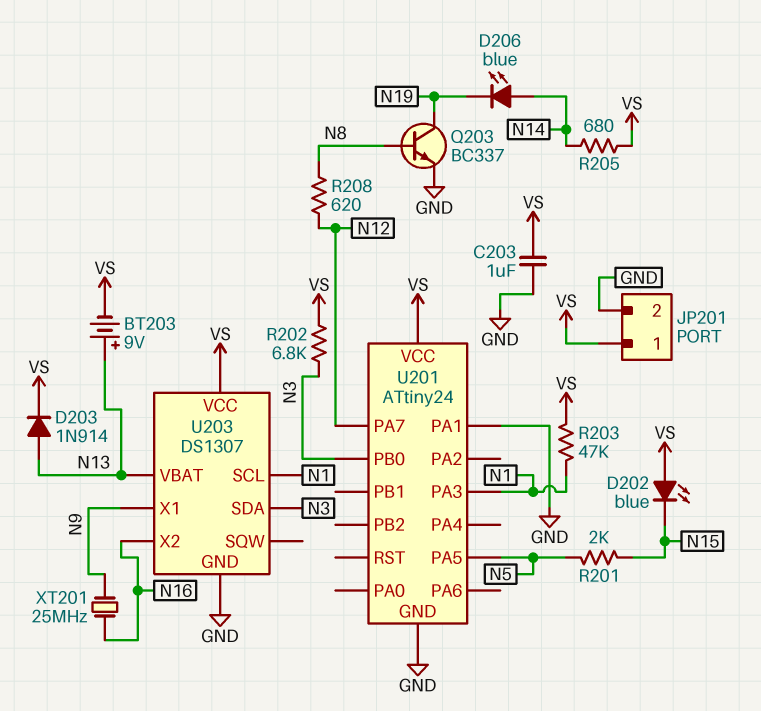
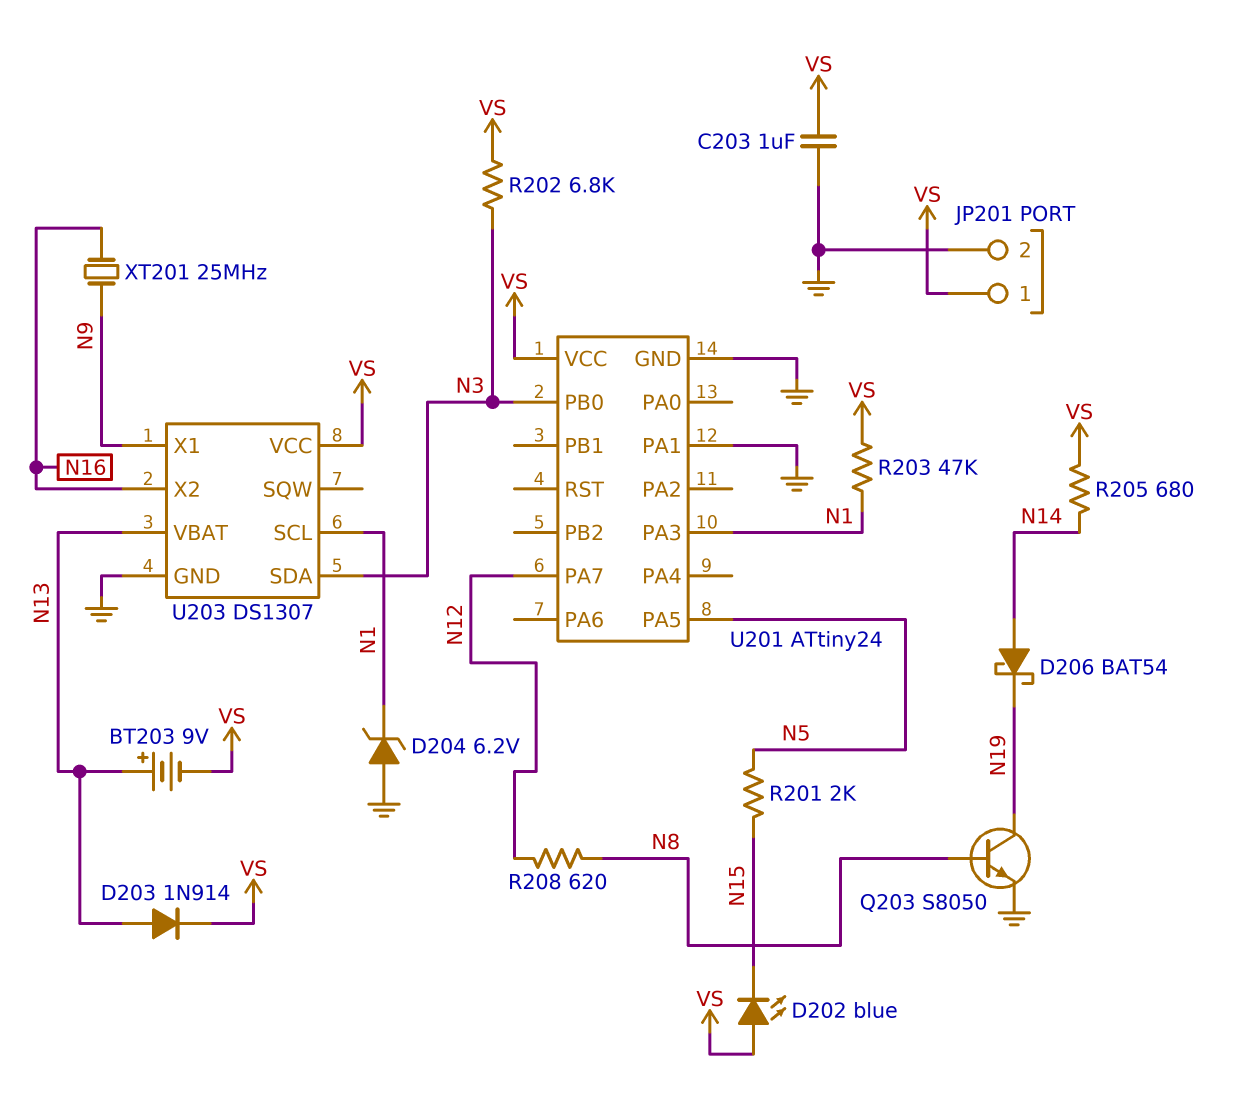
D204: none -> zener 6.2V (A GND, K N1)
D206: LED blue (A N14, K N19) -> schottky BAT54 (A N14, K N19)
Q203: NPN BC337 (B N8, C N19, E GND) -> NPN S8050 (B N8, C N19, E GND)

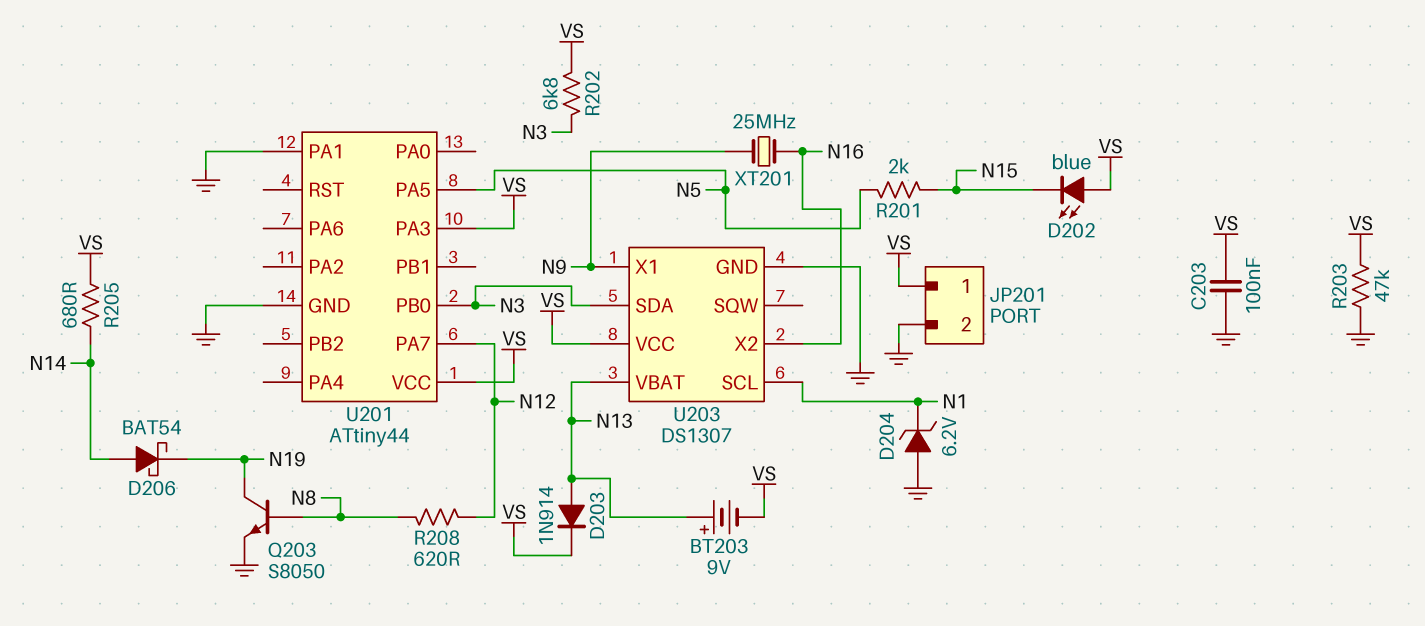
C203: 1uF (GND, VS) -> 100nF (GND, VS)
R203: 47k (N1, VS) -> 47k (GND, VS)
U201: ATtiny24 -> ATtiny44
U201 pin PA3: N1 -> VS

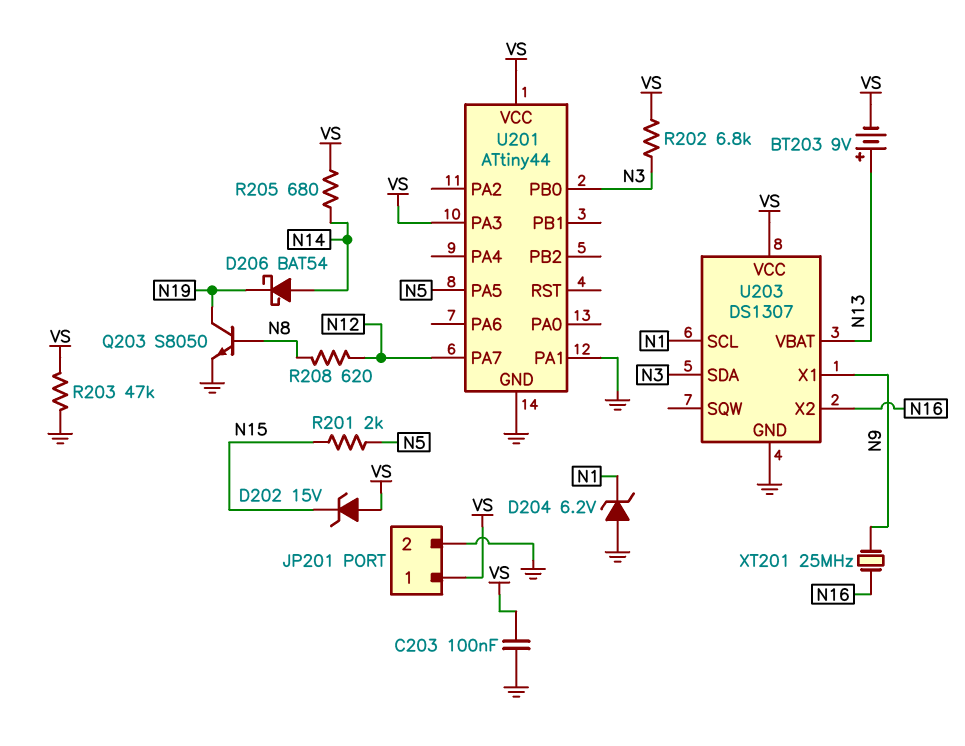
D202: LED blue (A VS, K N15) -> zener 15V (A VS, K N15)
D203: diode 1N914 (A N13, K VS) -> none

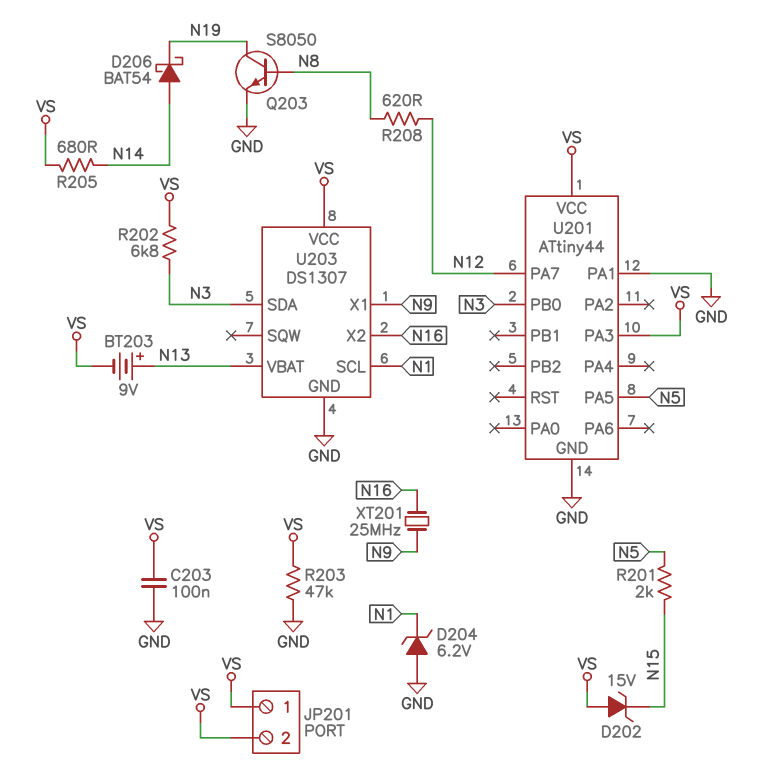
JP201 pin 2: GND -> VS

